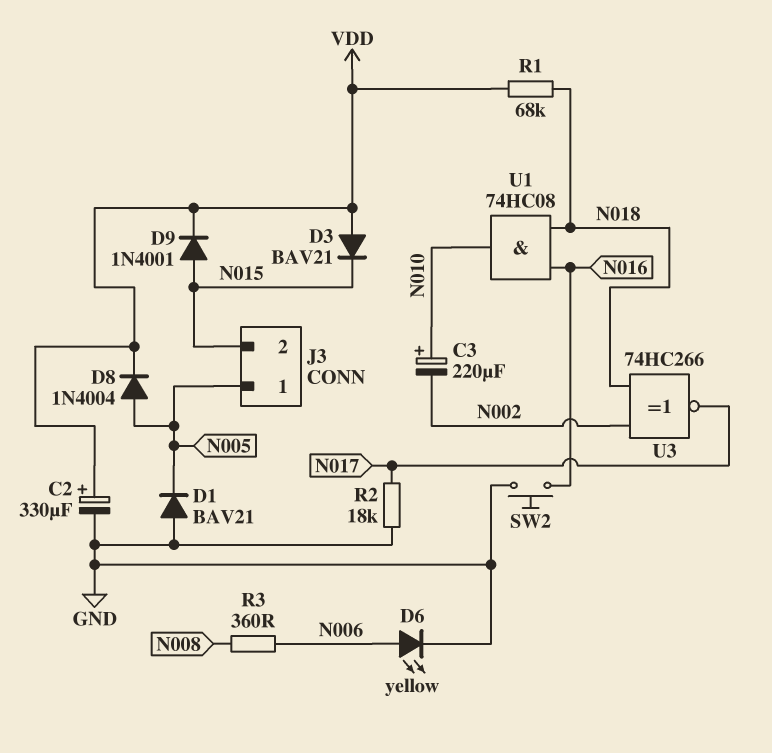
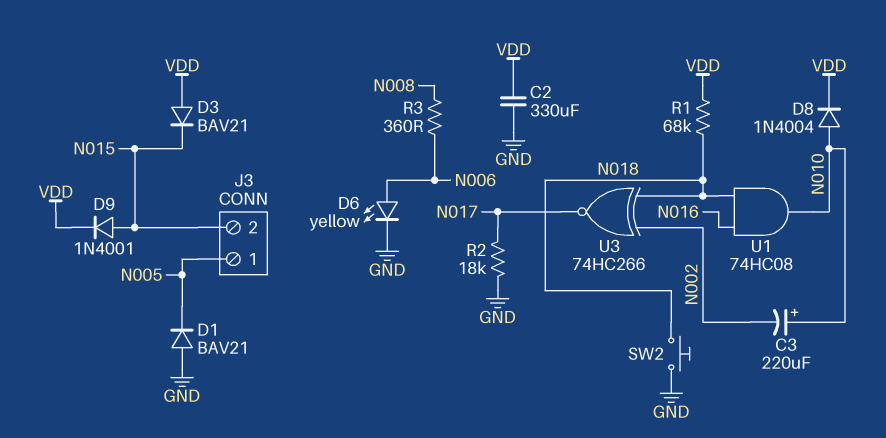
C2: 330uF (plus VDD, minus GND) -> 330uF (GND, VDD)
D8: diode 1N4004 (A N005, K VDD) -> diode 1N4004 (A N010, K VDD)
SW2: button (GND, N016) -> button (GND, N018)

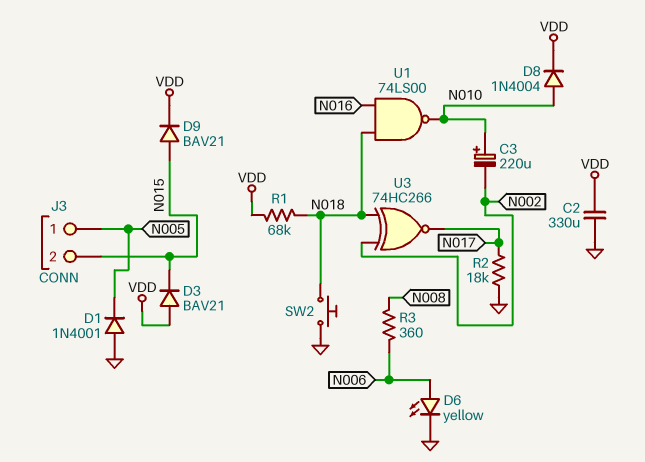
D1: diode BAV21 (A GND, K N005) -> diode 1N4001 (A GND, K N005)
D9: diode 1N4001 (A N015, K VDD) -> diode BAV21 (A N015, K VDD)
U1: AND 74HC08 (in N016, in N018, out N010) -> NAND 74LS00 (in N016, in N018, out N010)

